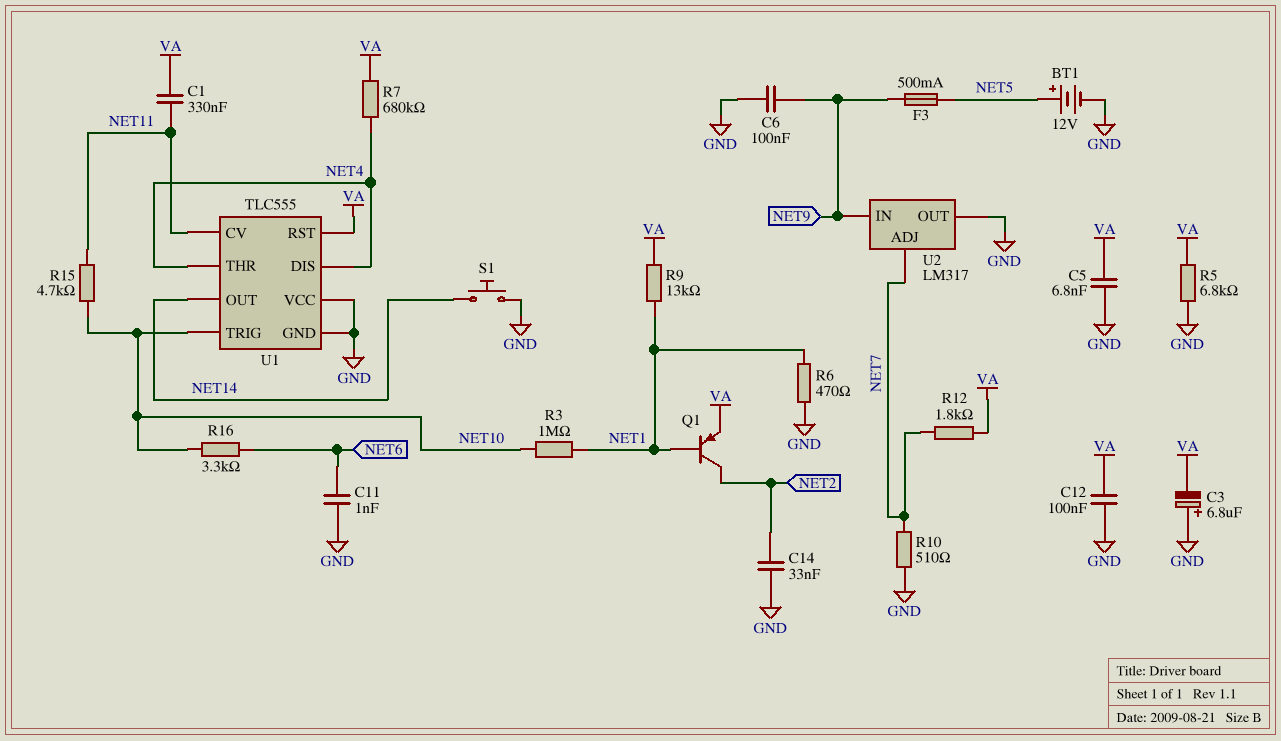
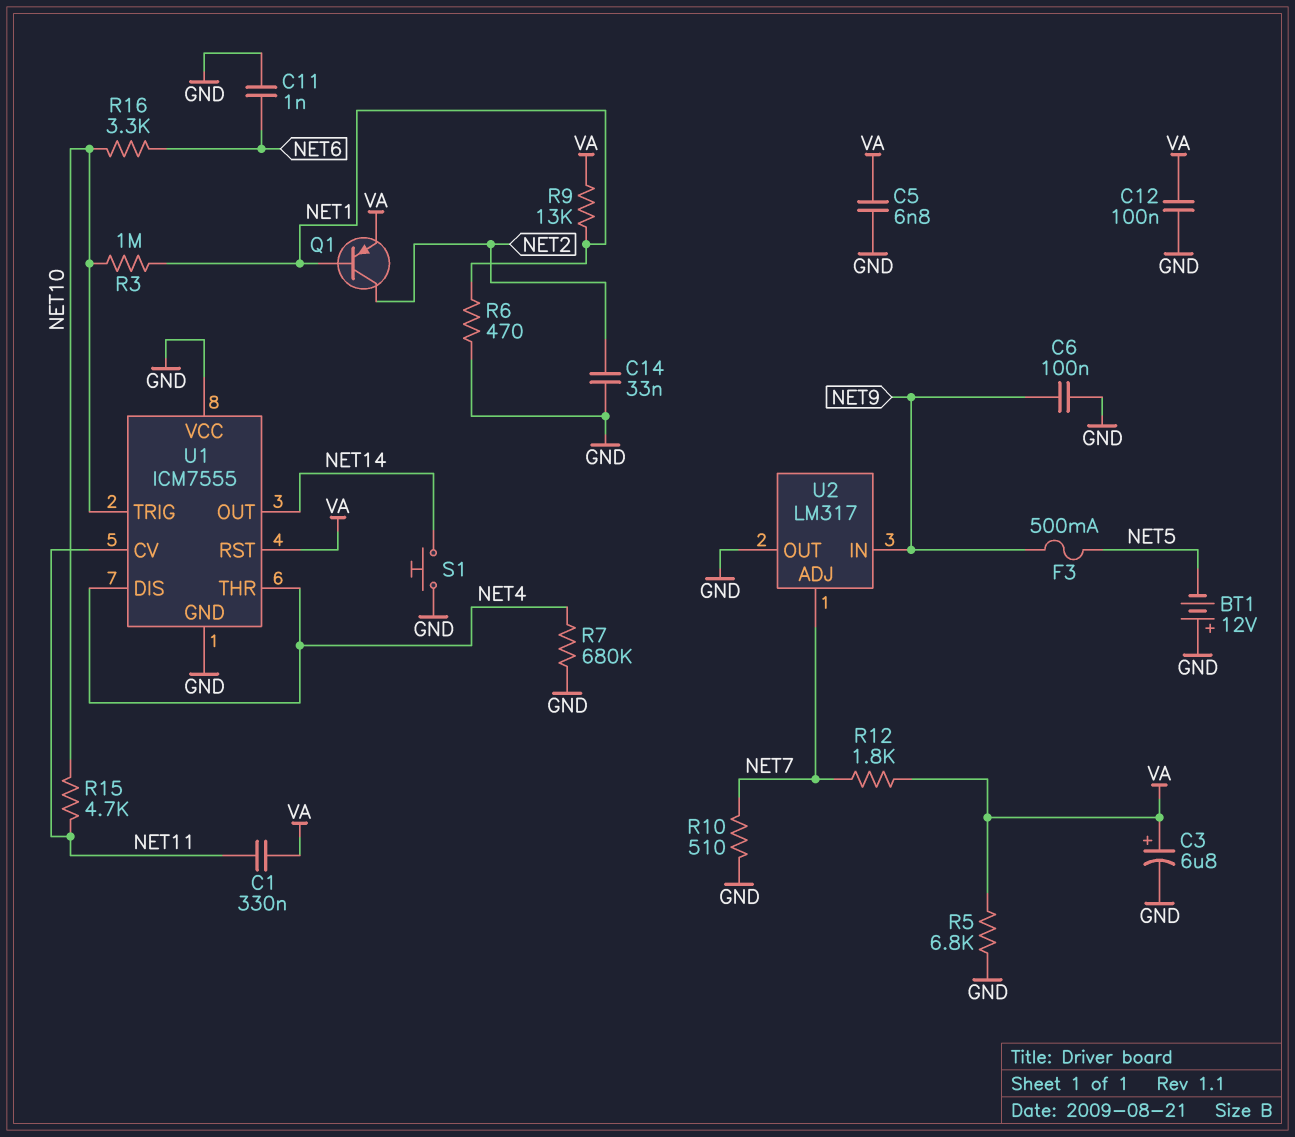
BT1: 12V (plus NET5, minus GND) -> 12V (plus GND, minus NET5)
C3: 6.8uF (plus GND, minus VA) -> 6.8uF (plus VA, minus GND)
R7: 680k (NET4, VA) -> 680k (GND, NET4)
U1: TLC555 -> ICM7555

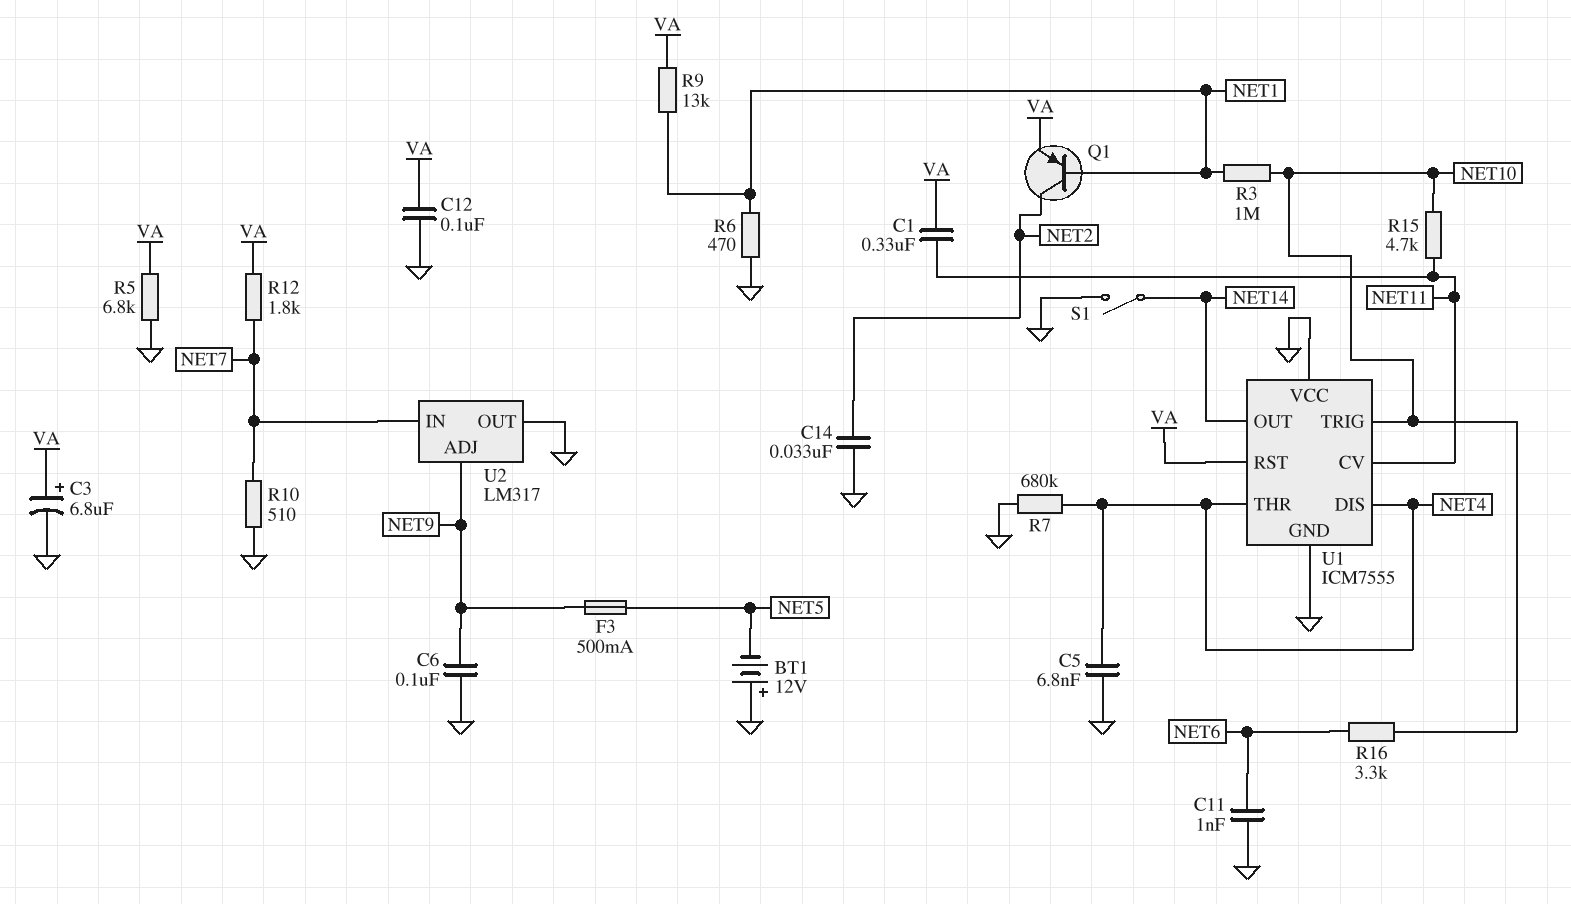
C5: 6.8nF (GND, VA) -> 6.8nF (GND, NET4)
S1: button (GND, NET14) -> switch (GND, NET14)
U2 pin ADJ: NET7 -> NET9
U2 pin IN: NET9 -> NET7

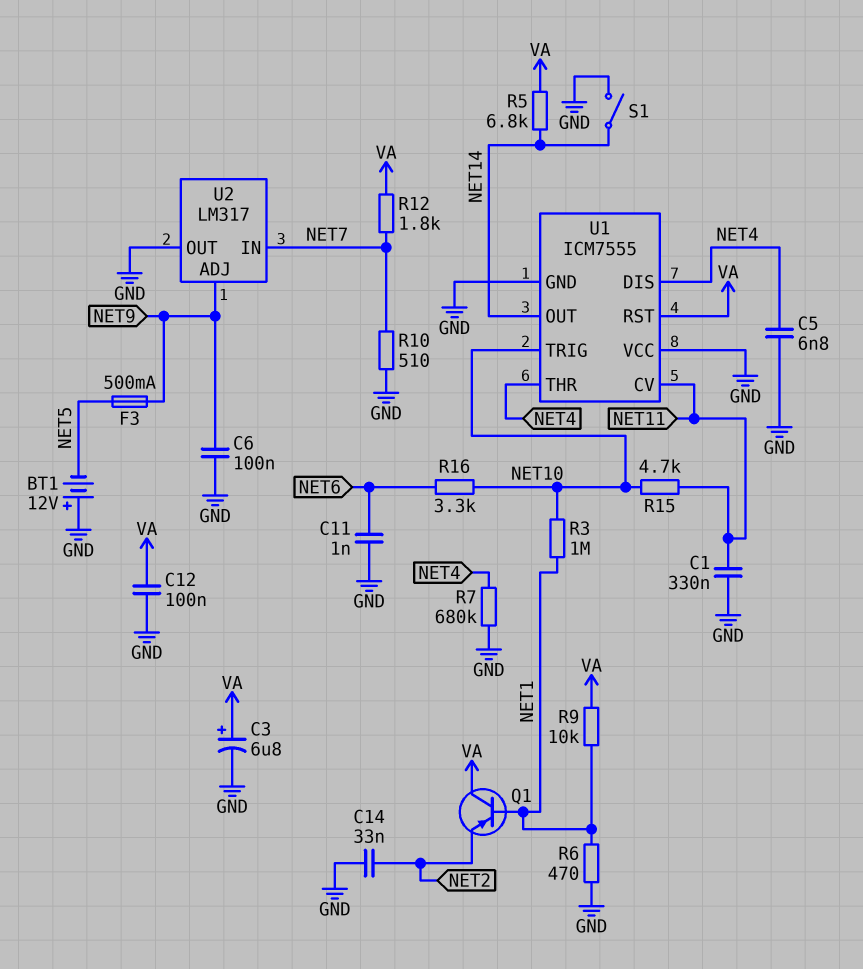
C1: 330nF (NET11, VA) -> 330nF (GND, NET11)
Q1: PNP (B NET1, C NET2, E VA) -> PNP (B NET1, C VA, E NET2)
R5: 6.8k (GND, VA) -> 6.8k (NET14, VA)
R9: 13k (NET1, VA) -> 10k (NET1, VA)

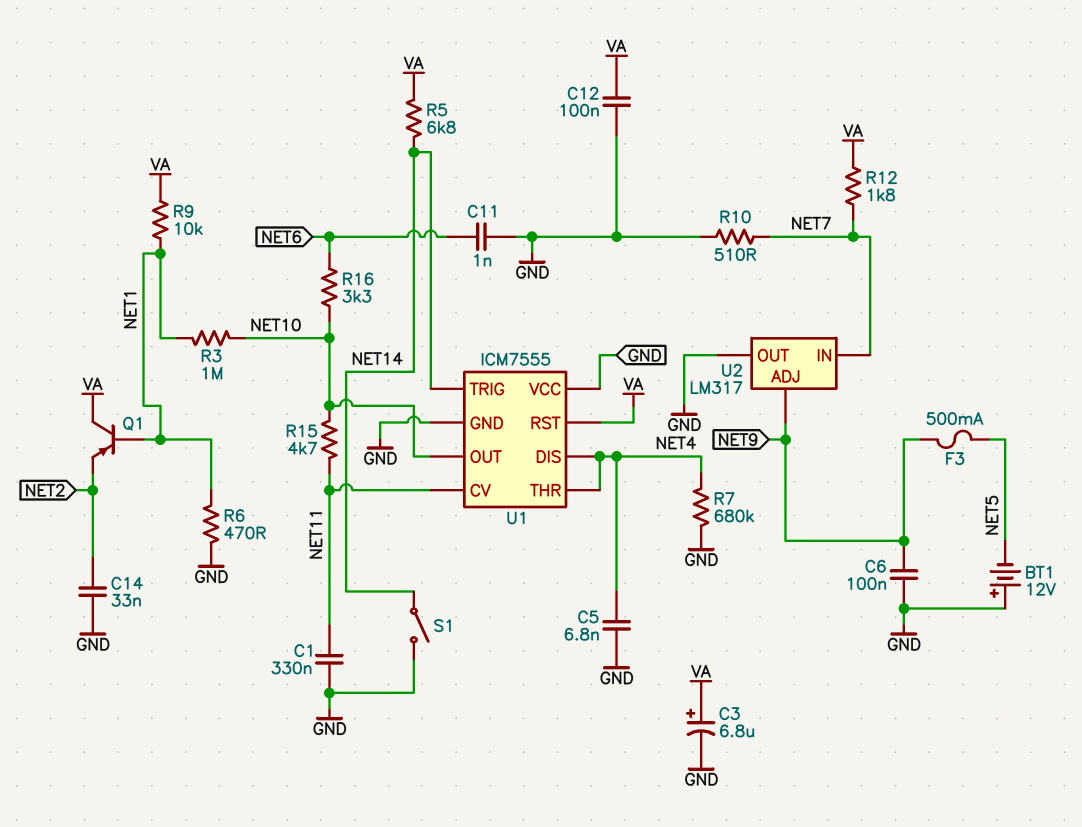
U1 pin OUT: NET14 -> NET10
U1 pin TRIG: NET10 -> NET14

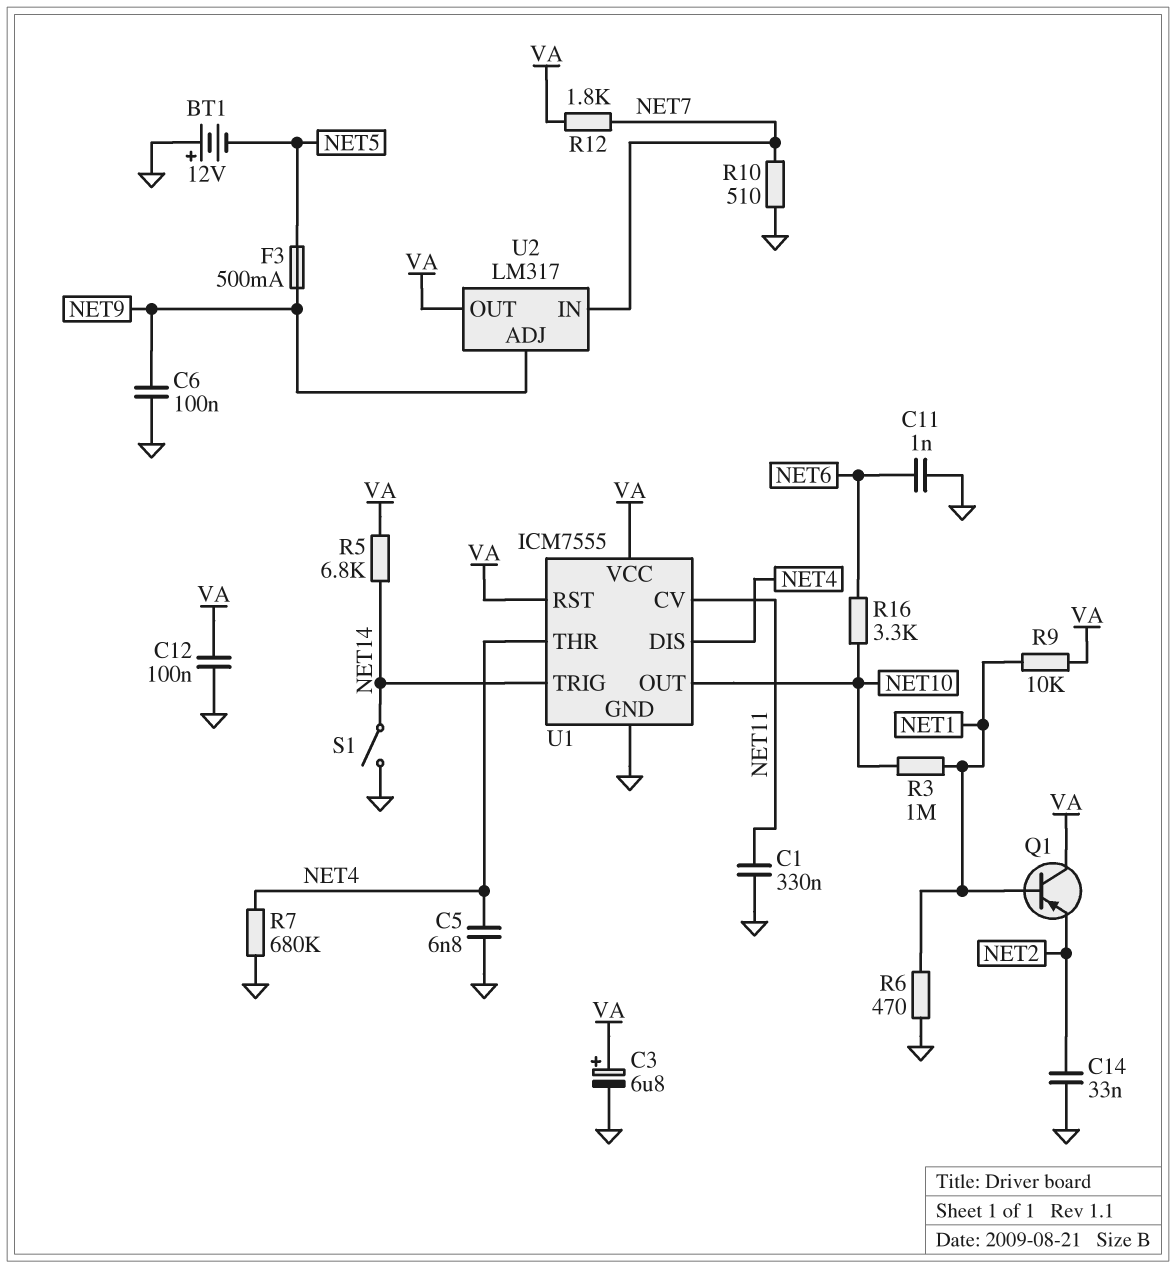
R15: 4.7k (NET10, NET11) -> none
U1 pin VCC: GND -> VA
U2 pin OUT: GND -> VA

